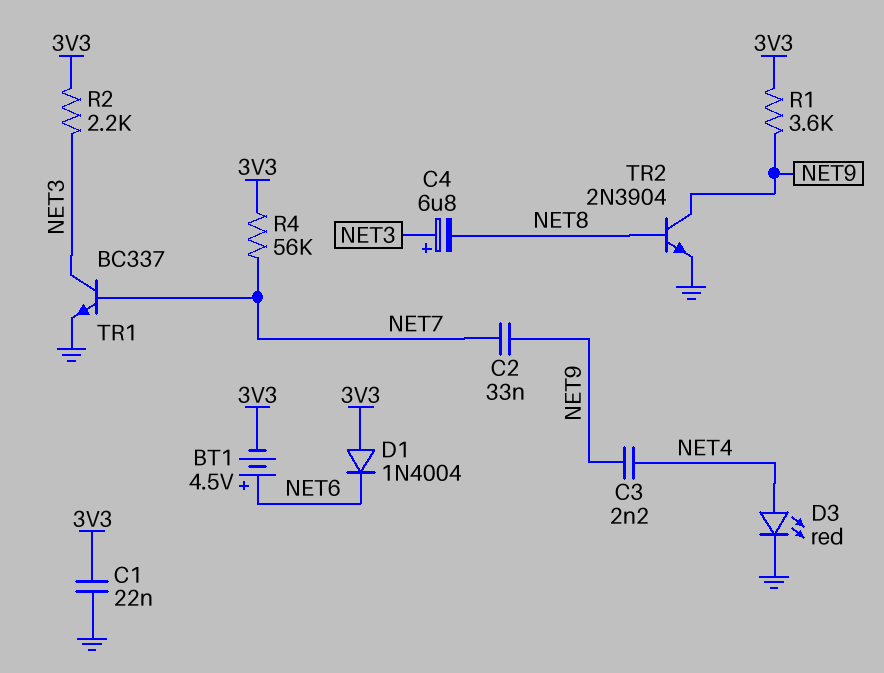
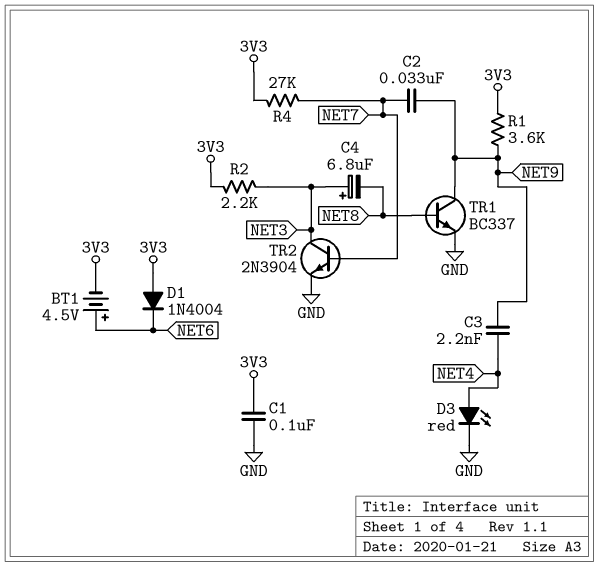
C1: 22nF (3V3, GND) -> 100nF (3V3, GND)
R4: 56k (3V3, NET7) -> 27k (3V3, NET7)
TR1: NPN BC337 (B NET7, C NET3, E GND) -> NPN BC337 (B NET8, C NET9, E GND)
TR2: NPN 2N3904 (B NET8, C NET9, E GND) -> NPN 2N3904 (B NET7, C NET3, E GND)

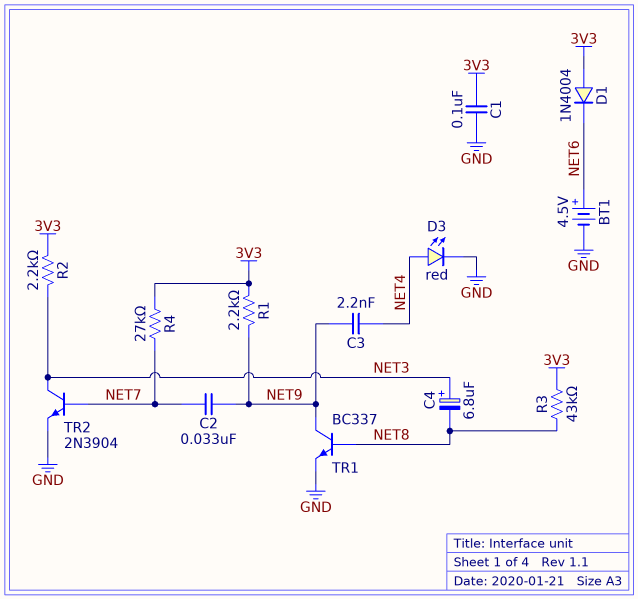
BT1: 4.5V (plus NET6, minus 3V3) -> 4.5V (plus NET6, minus GND)
R1: 3.6k (3V3, NET9) -> 2.2k (3V3, NET9)
R3: none -> 43k (3V3, NET8)

